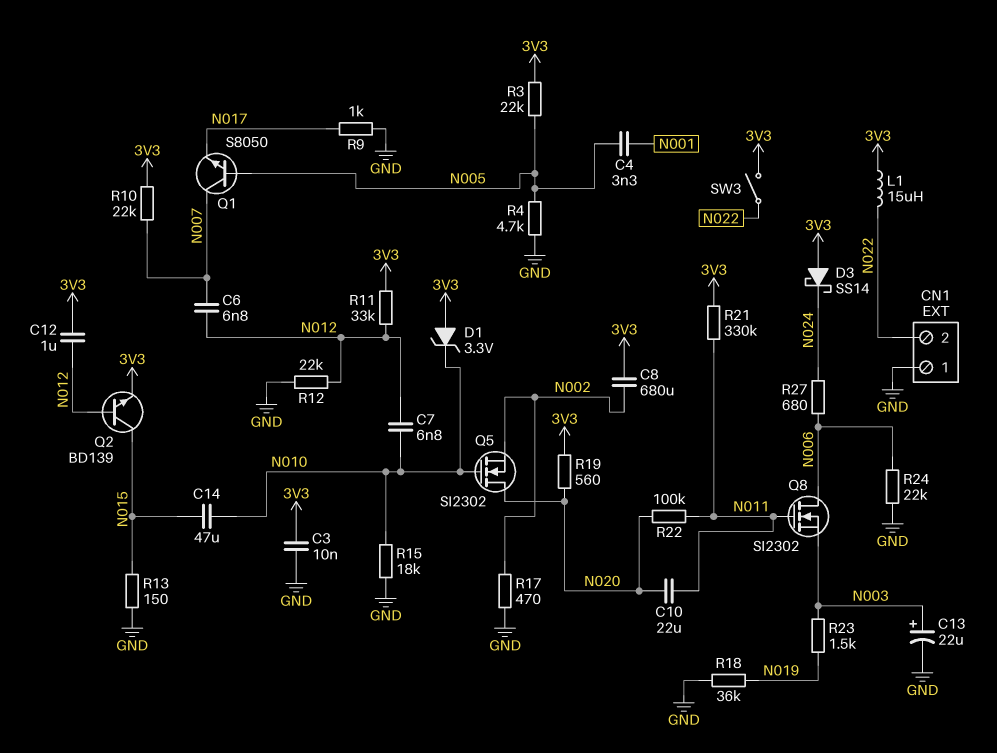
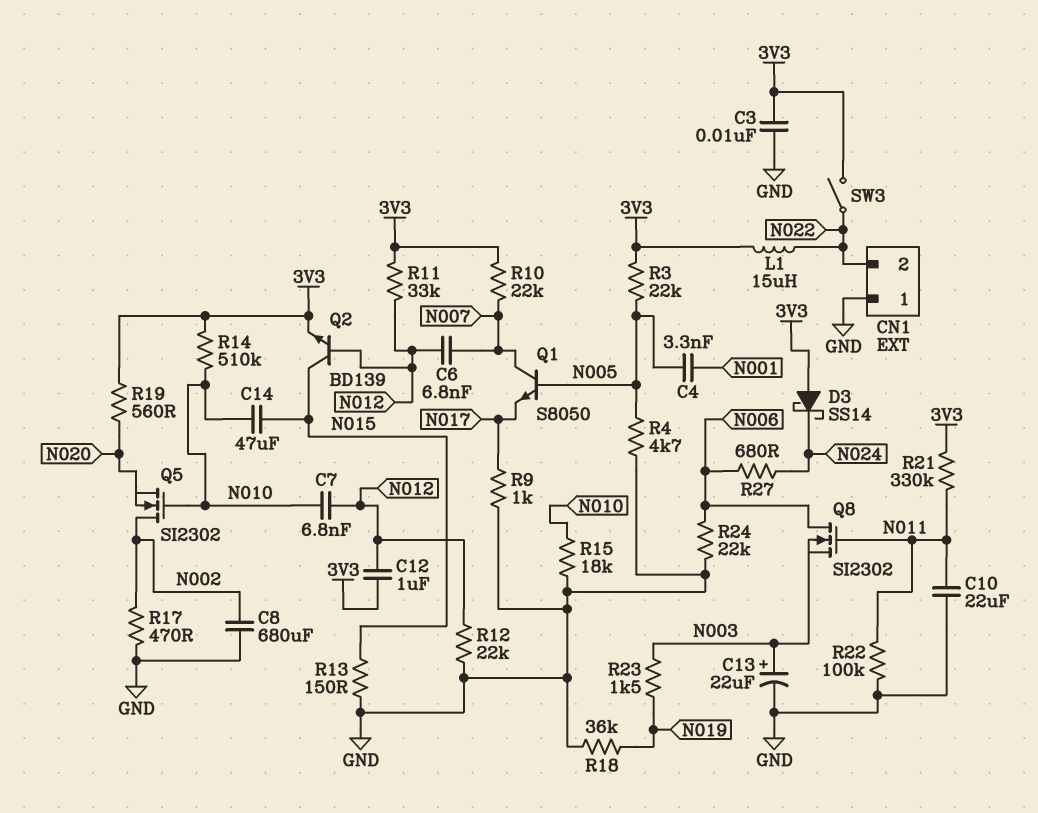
C8: 680uF (3V3, N002) -> 680uF (GND, N002)
C10: 22uF (N011, N020) -> 22uF (GND, N011)
D1: zener 3.3V (A 3V3, K N010) -> none
Q5: NMOS SI2302 (G N010, D N020, S N002) -> NMOS SI2302 (G N010, D N002, S N020)
R14: none -> 510k (3V3, N010)
R22: 100k (N011, N020) -> 100k (GND, N011)

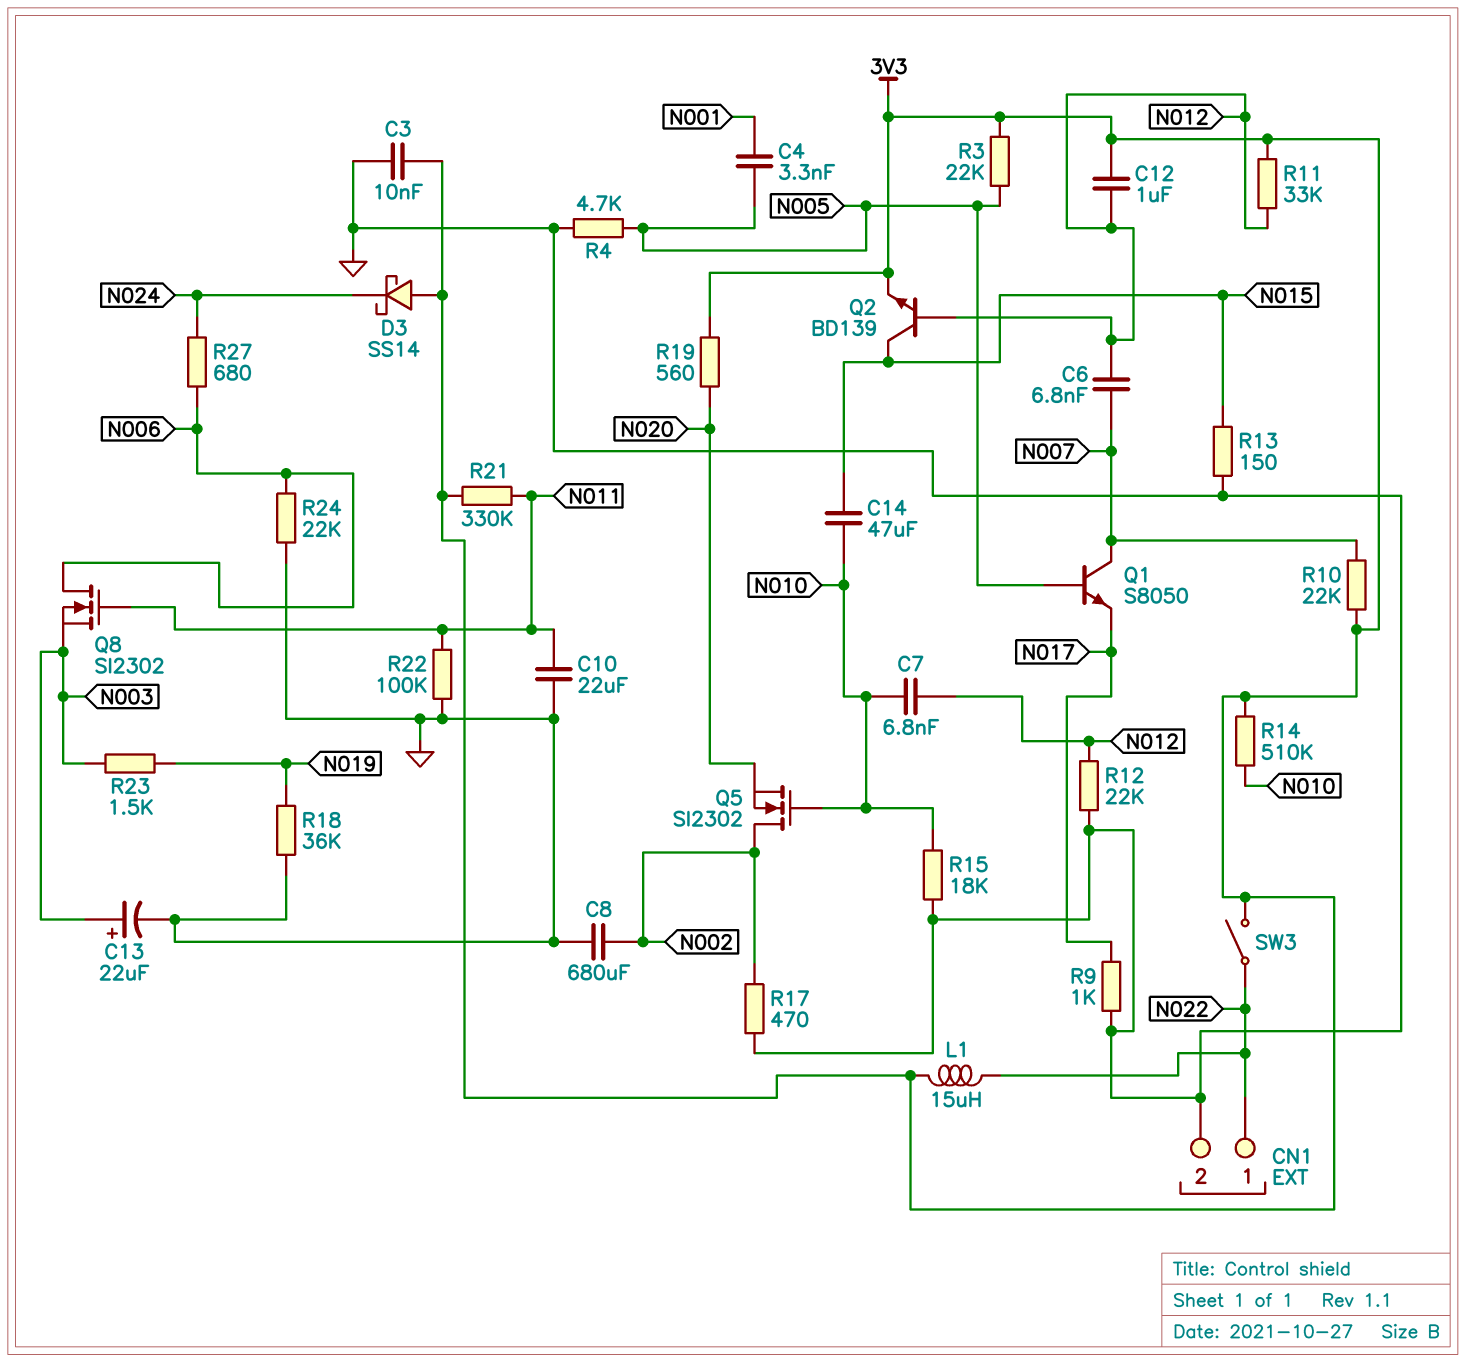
CN1 pin 1: GND -> N022
CN1 pin 2: N022 -> GND

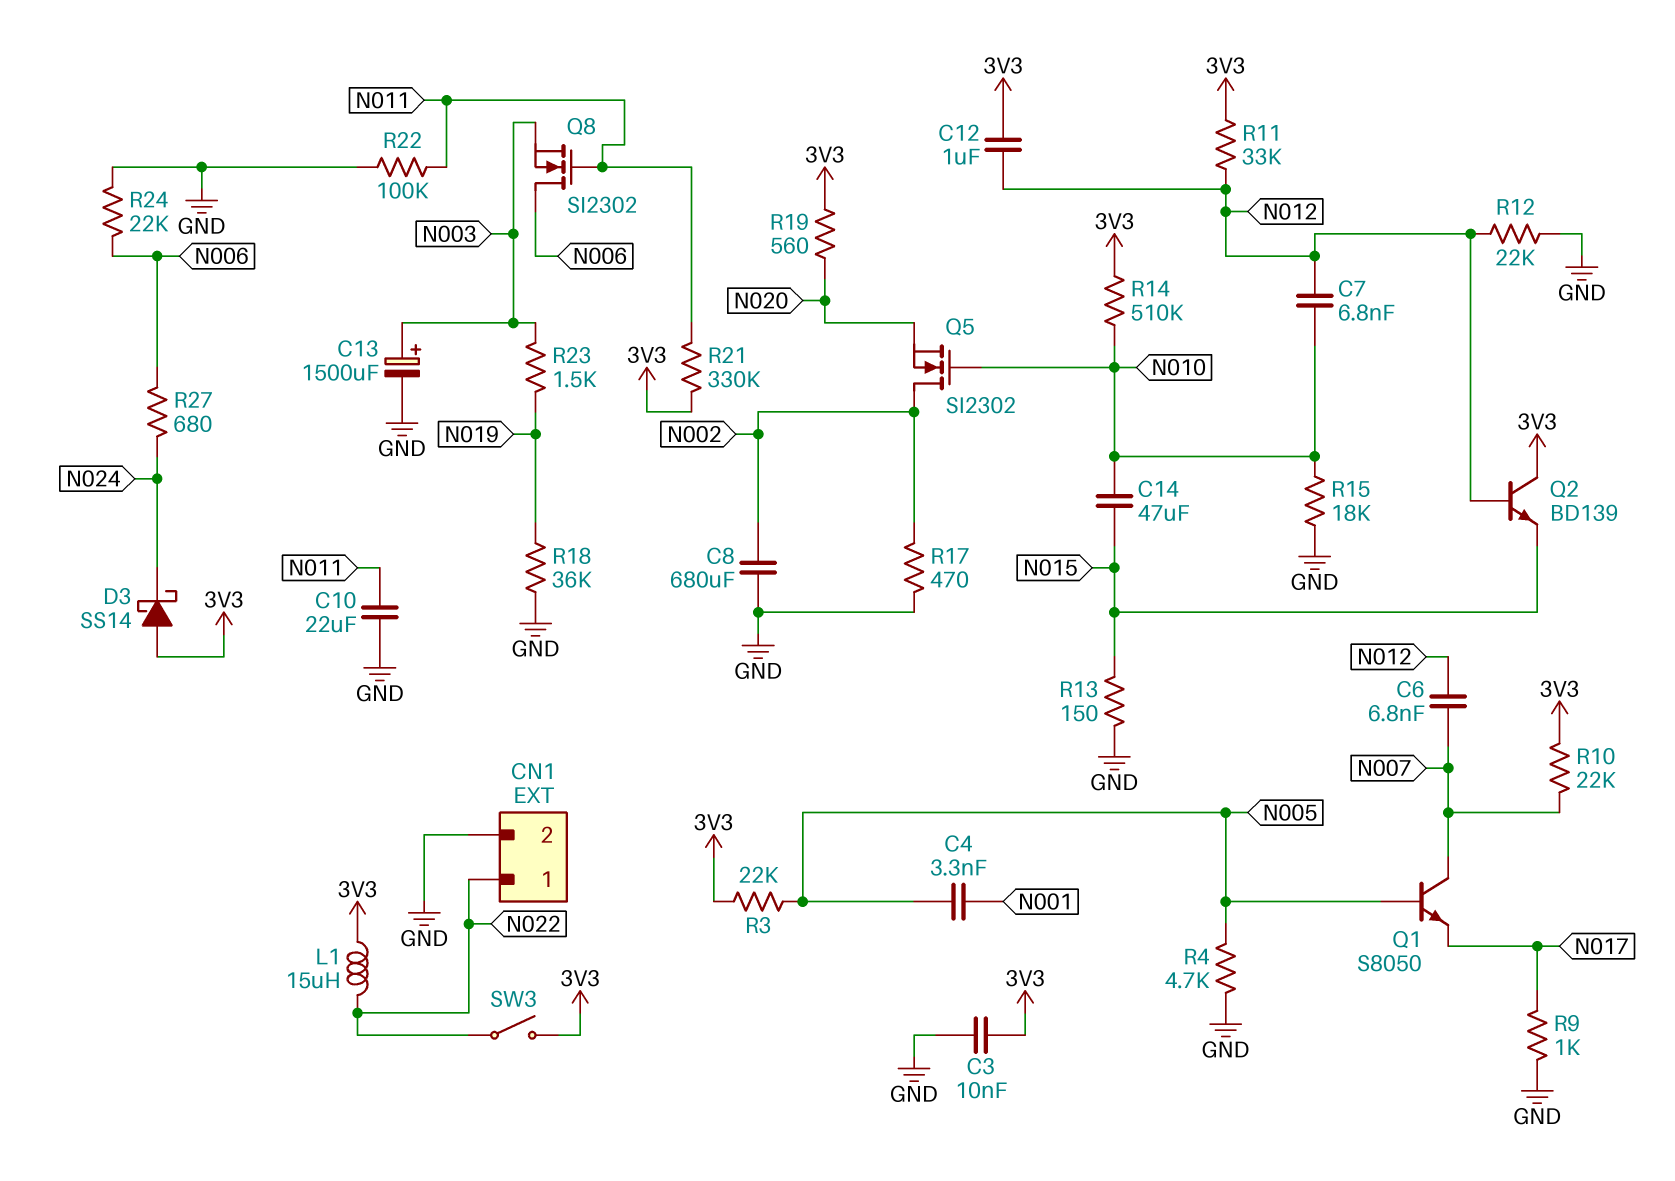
C13: 22uF (plus N003, minus GND) -> 1500uF (plus N003, minus GND)
Q2: NPN BD139 (B N012, C N015, E 3V3) -> NPN BD139 (B N012, C 3V3, E N015)

